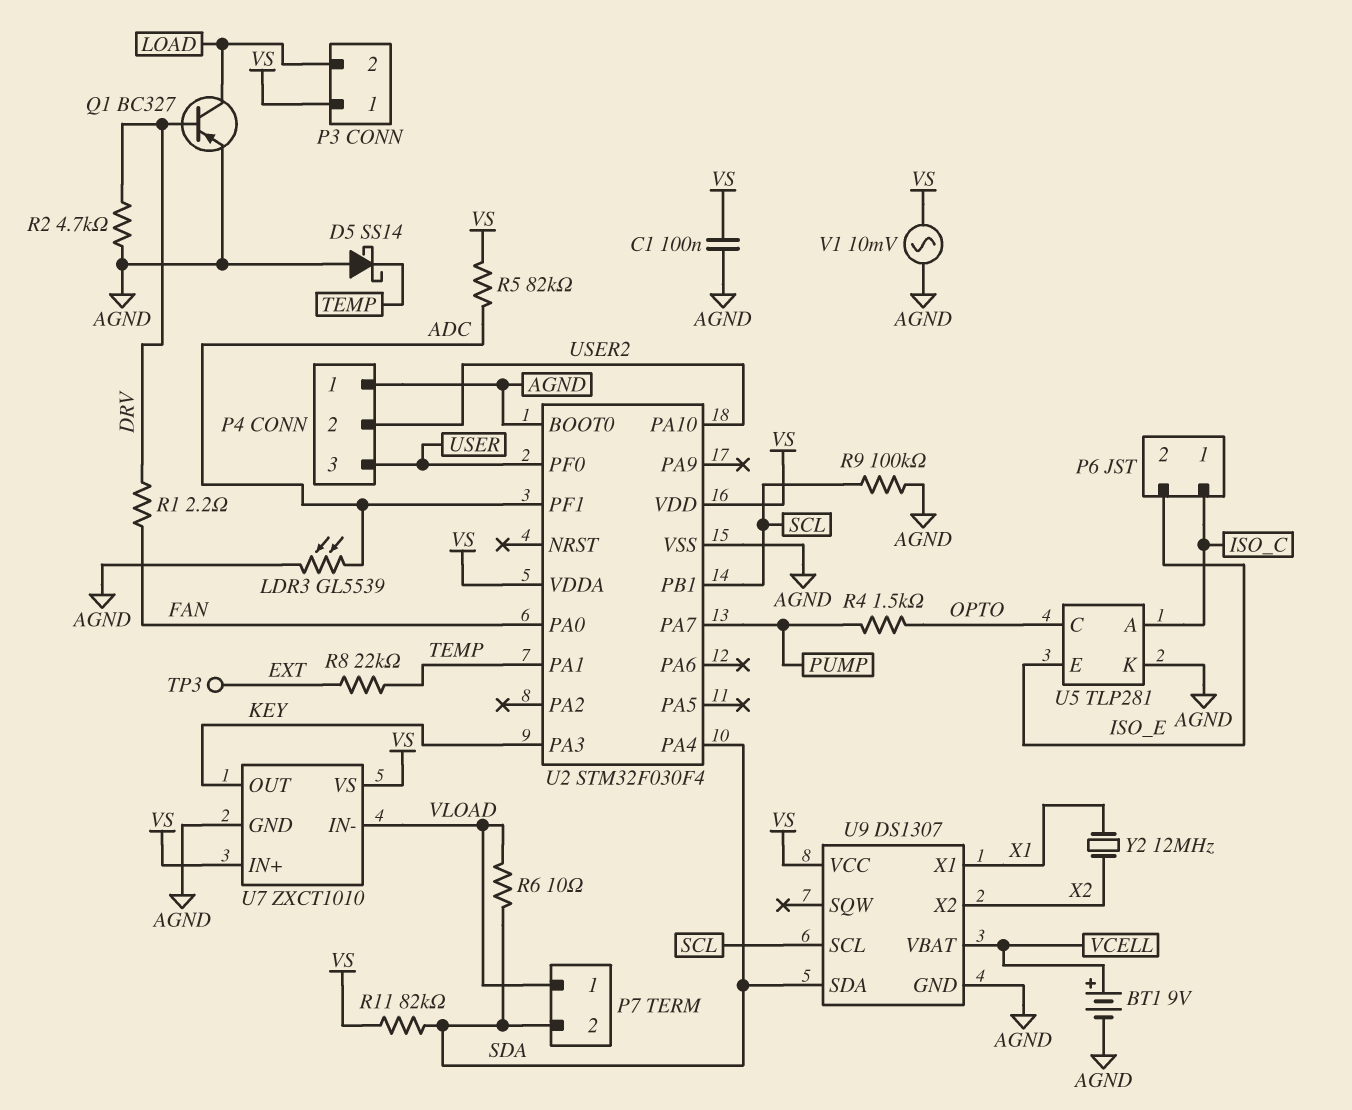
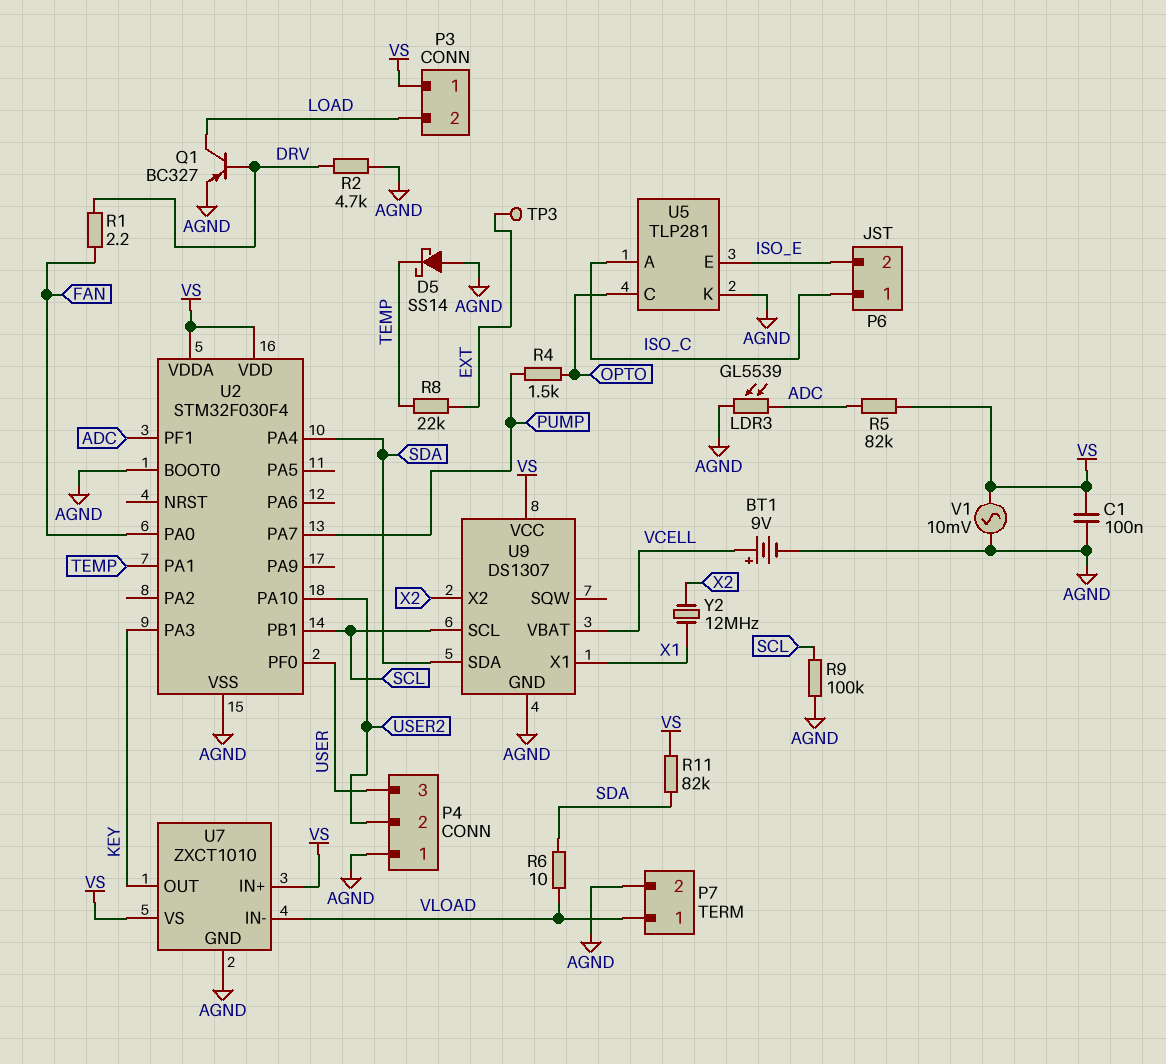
P7 pin 2: SDA -> AGND

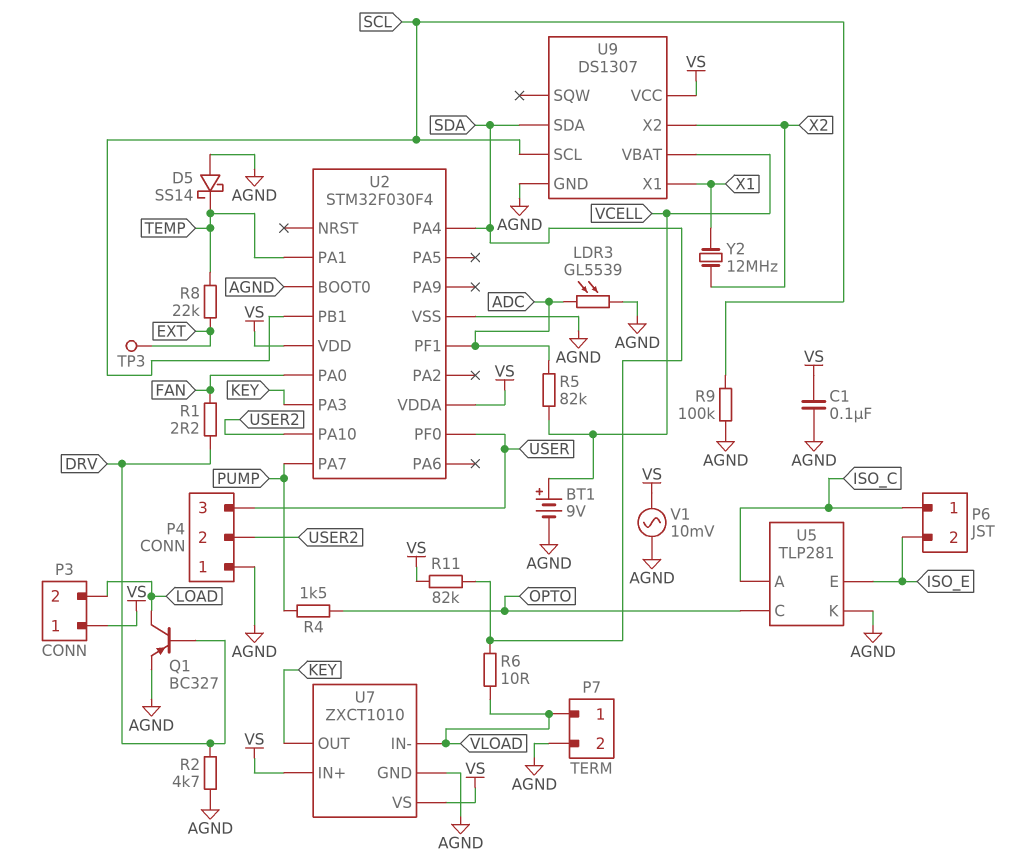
R5: 82k (ADC, VS) -> 82k (ADC, VCELL)

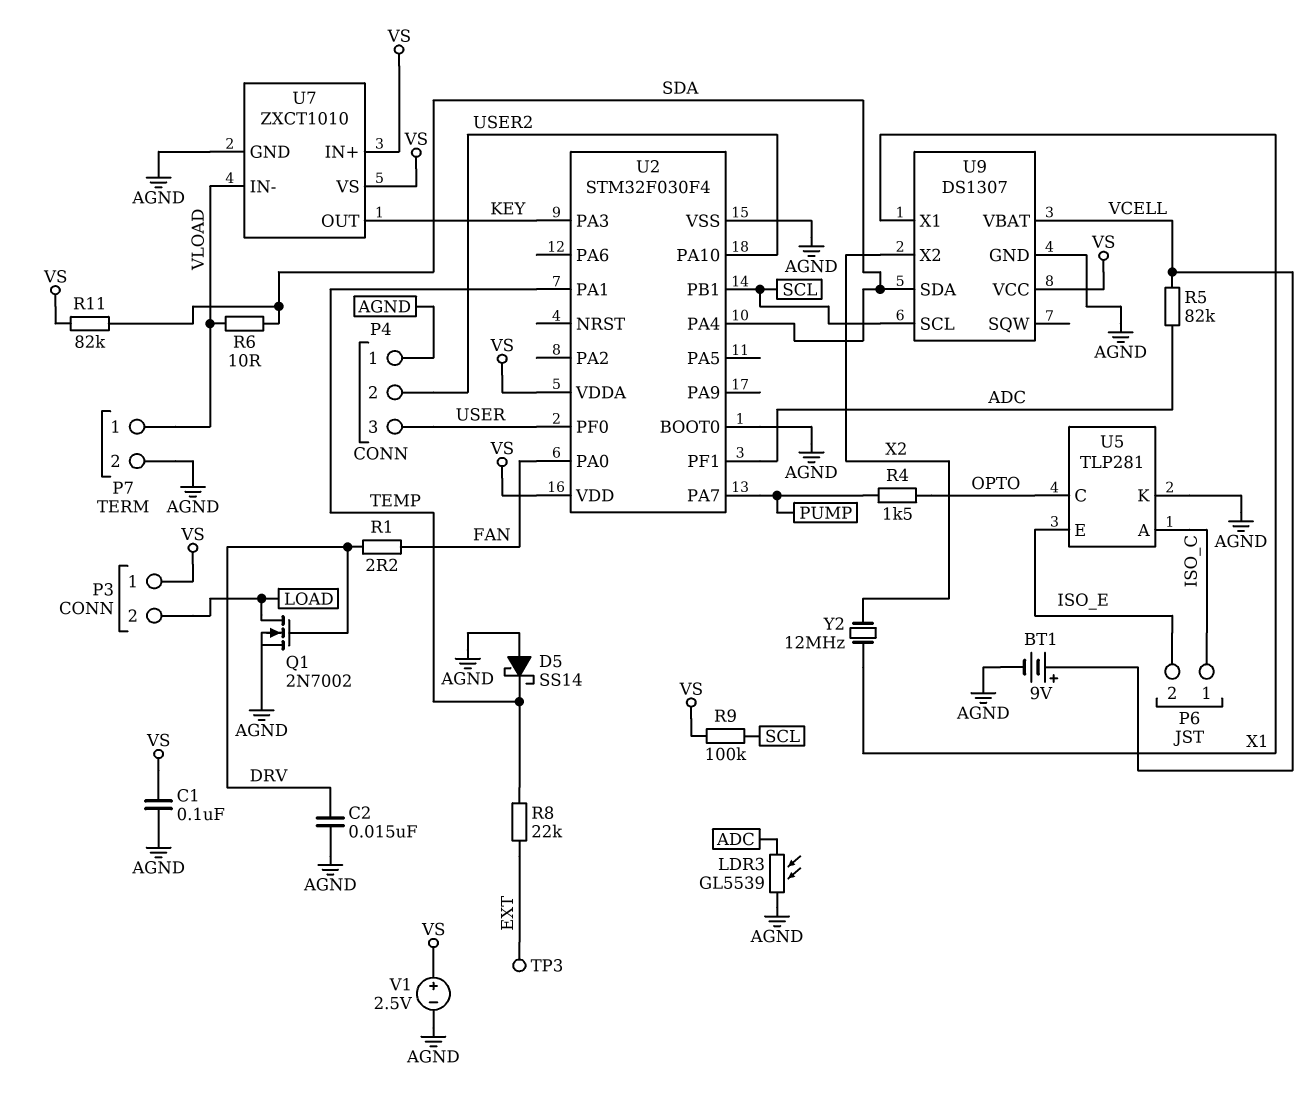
C2: none -> 15nF (AGND, DRV)
Q1: PNP BC327 (B DRV, C LOAD, E AGND) -> NMOS 2N7002 (G DRV, D LOAD, S AGND)
R2: 4.7k (AGND, DRV) -> none
R9: 100k (AGND, SCL) -> 100k (SCL, VS)
V1: AC 10mV (AGND, VS) -> 2.5V (plus VS, minus AGND)

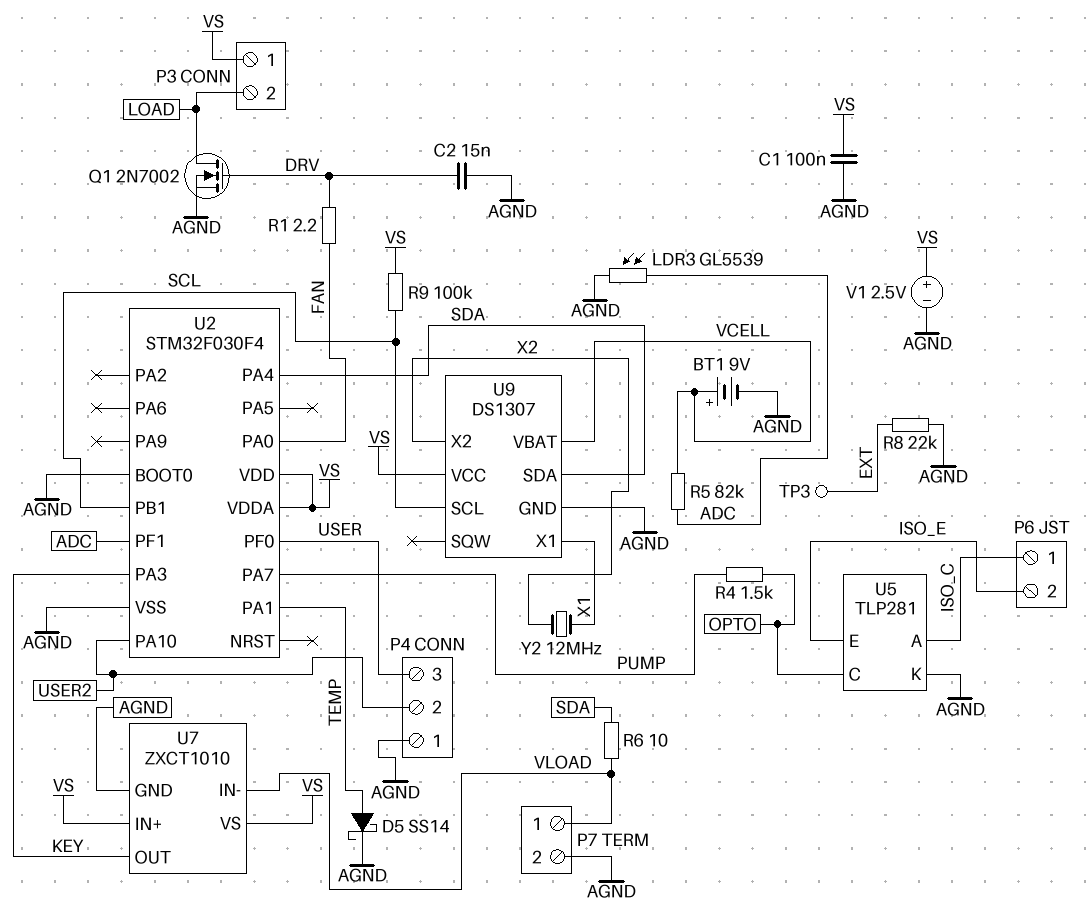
D5: schottky SS14 (A AGND, K TEMP) -> schottky SS14 (A TEMP, K AGND)
R8: 22k (EXT, TEMP) -> 22k (AGND, EXT)
R11: 82k (SDA, VS) -> none

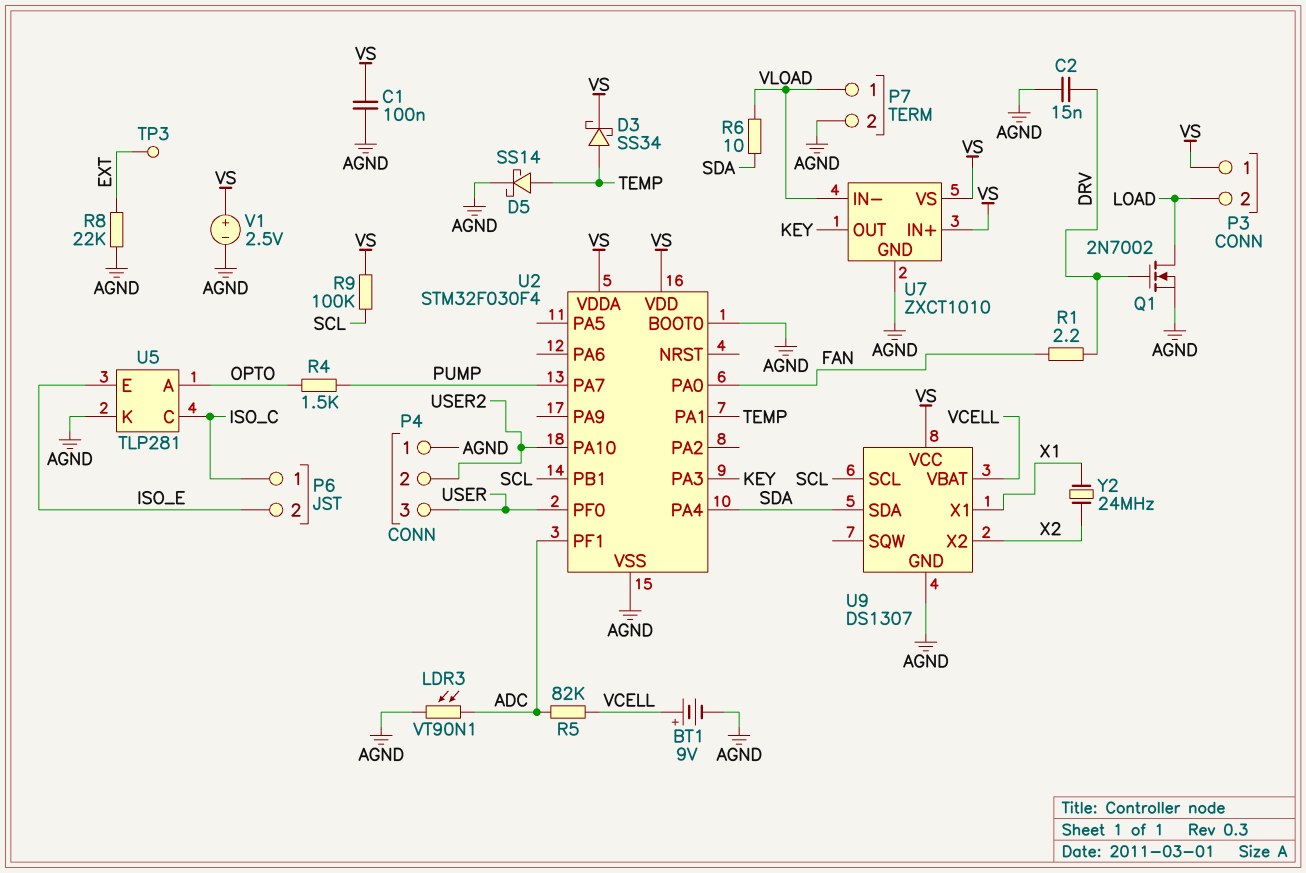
D3: none -> schottky SS34 (A TEMP, K VS)
LDR3: GL5539 (ADC, AGND) -> VT90N1 (ADC, AGND)
U5 pin A: ISO_C -> OPTO
U5 pin C: OPTO -> ISO_C
Y2: 12MHz (X1, X2) -> 24MHz (X1, X2)

